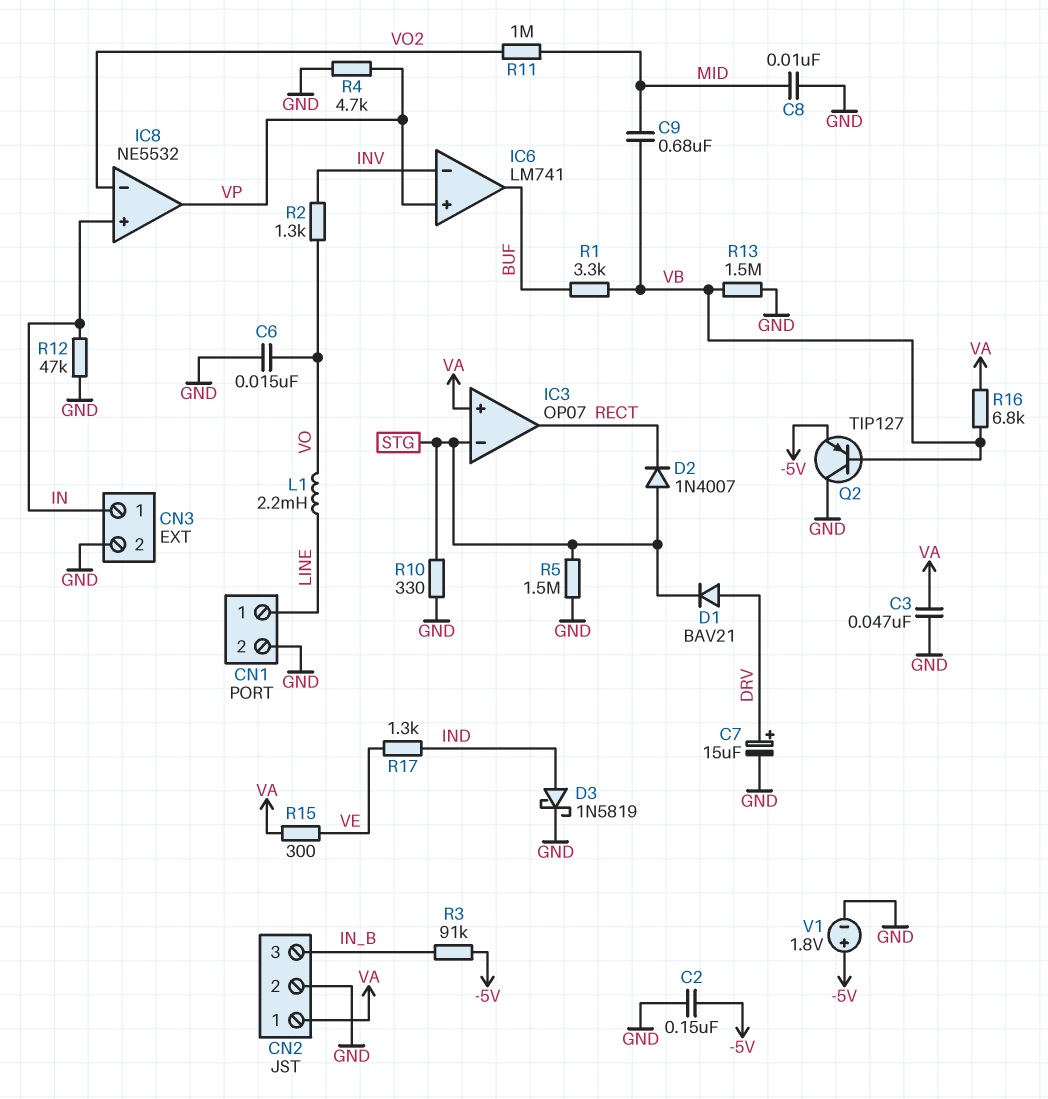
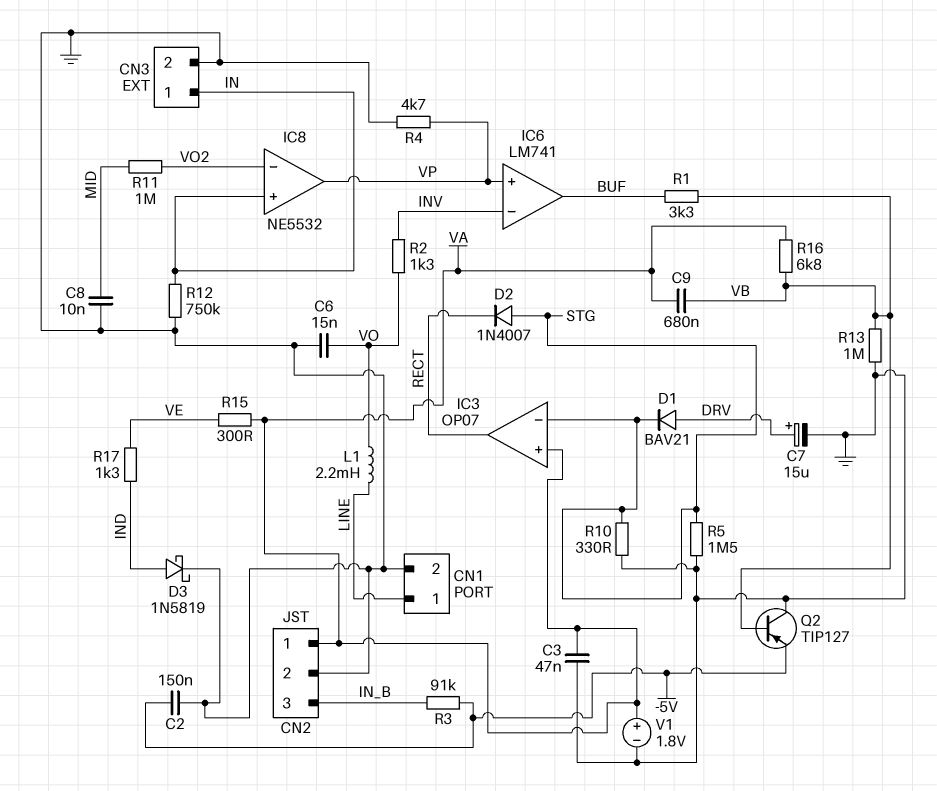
C9: 680nF (MID, VB) -> 680nF (VA, VB)
R12: 47k (GND, IN) -> 750k (GND, IN)
R13: 1.5M (GND, VB) -> 1M (GND, VB)
V1: 1.8V (plus -5V, minus GND) -> 1.8V (plus VA, minus GND)

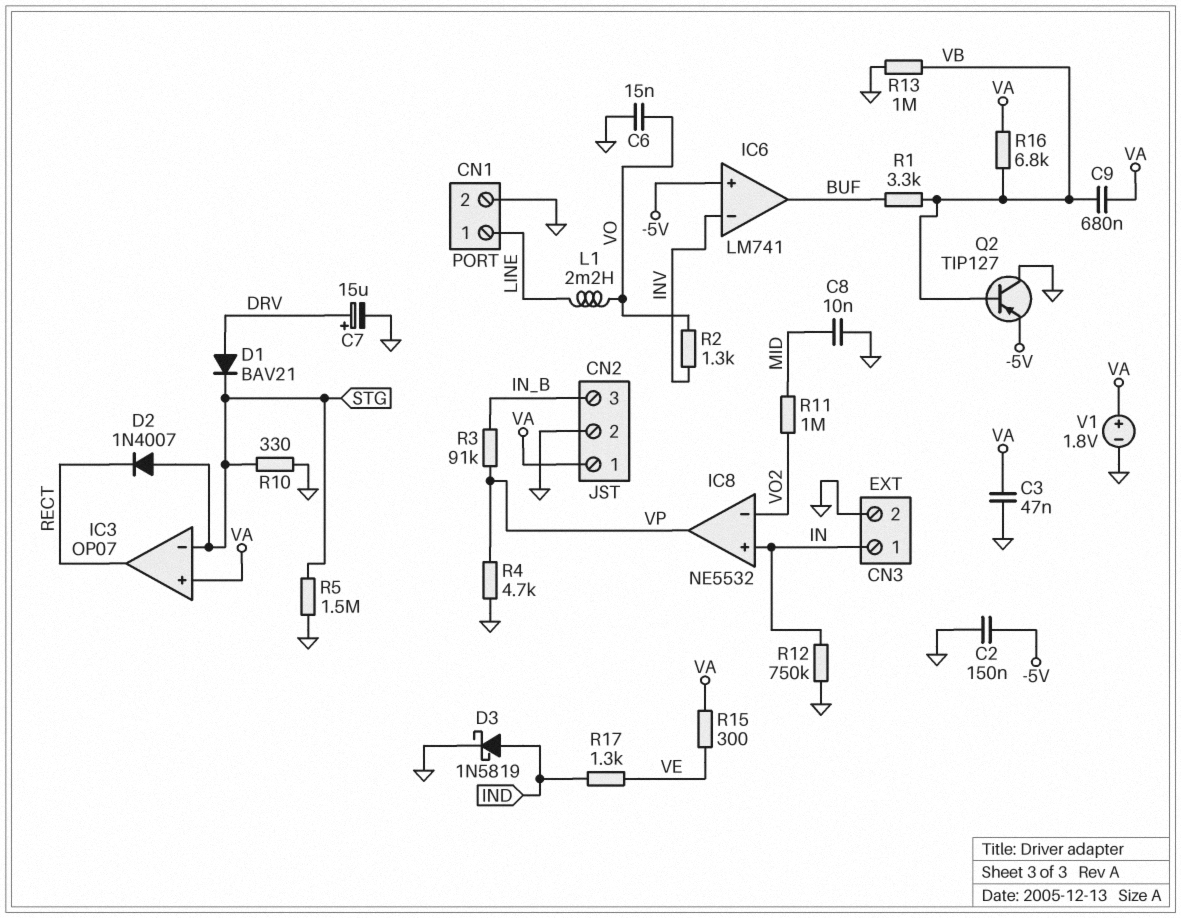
IC6 pin in+: VP -> -5V
R3: 91k (-5V, IN_B) -> 91k (IN_B, VP)

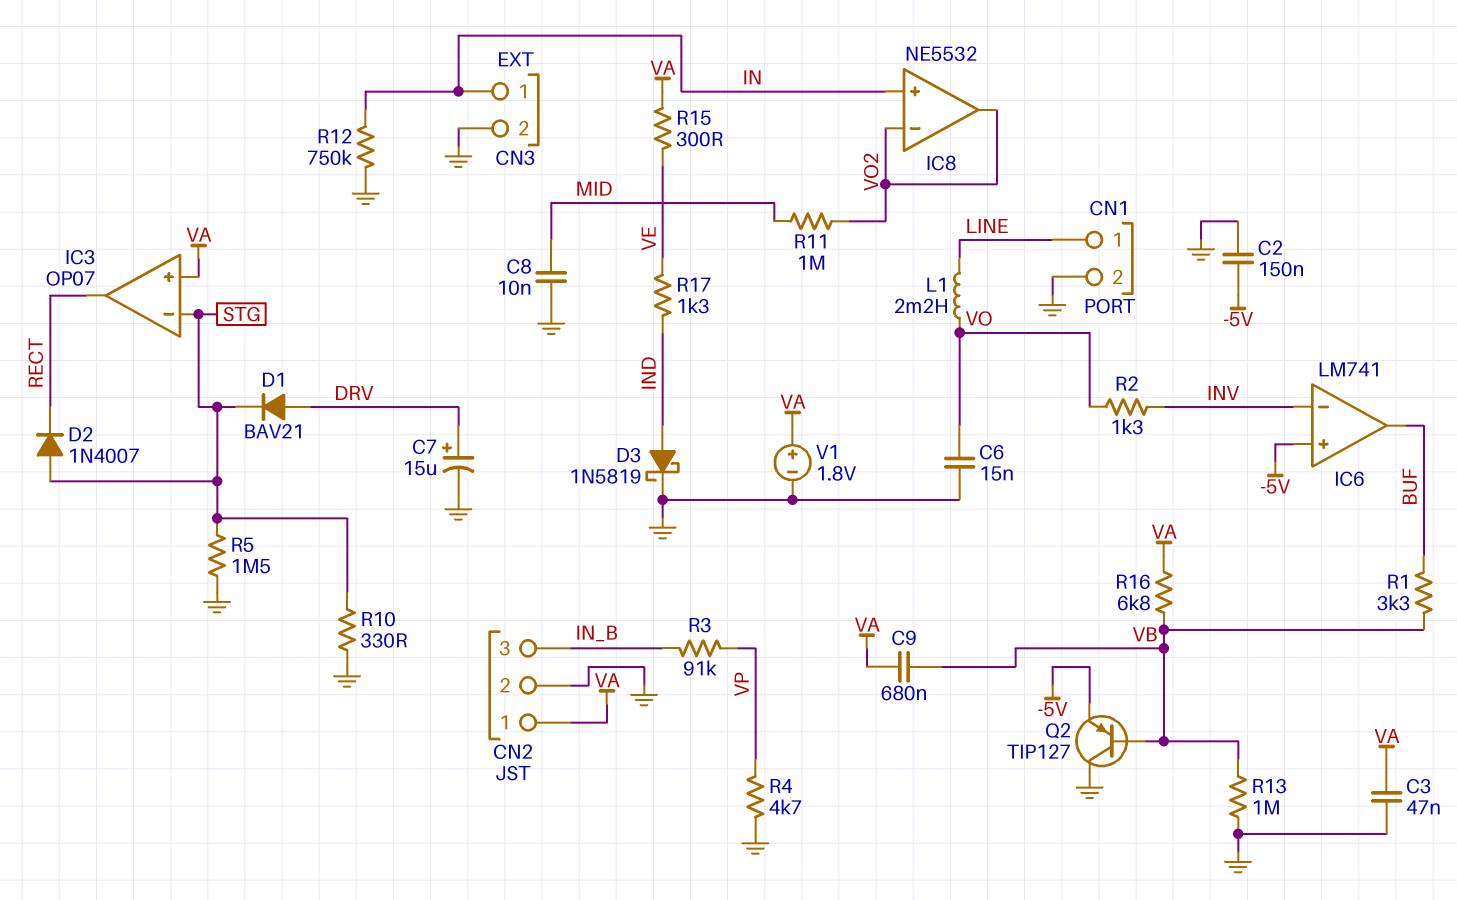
IC8 pin out: VP -> VO2

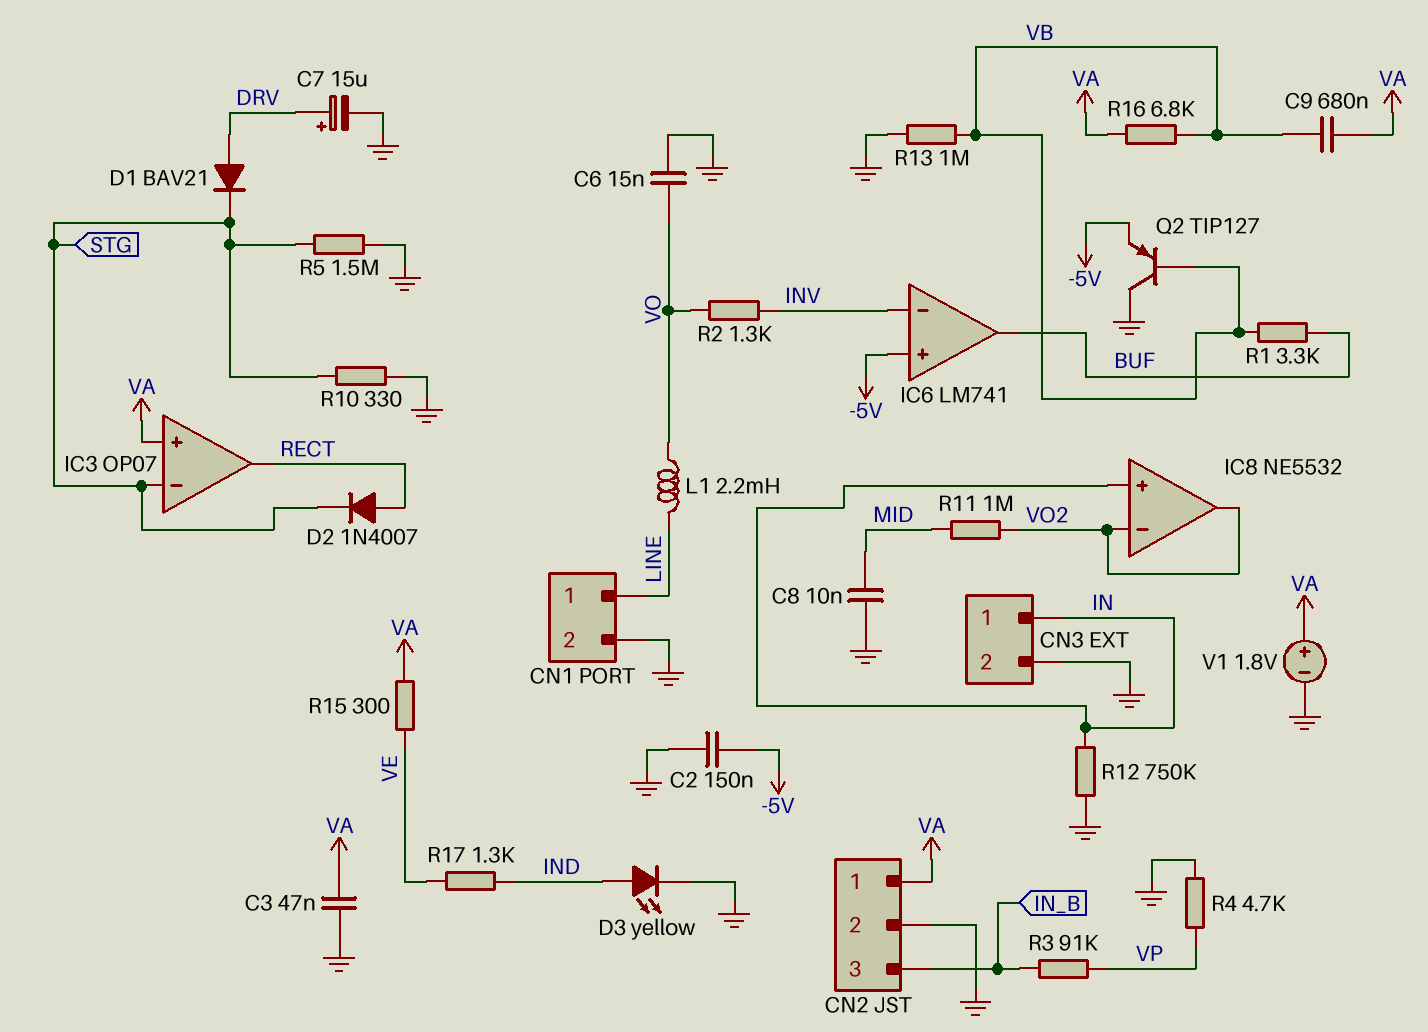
D2: diode 1N4007 (A STG, K RECT) -> diode 1N4007 (A RECT, K STG)
D3: schottky 1N5819 (A IND, K GND) -> LED yellow (A IND, K GND)

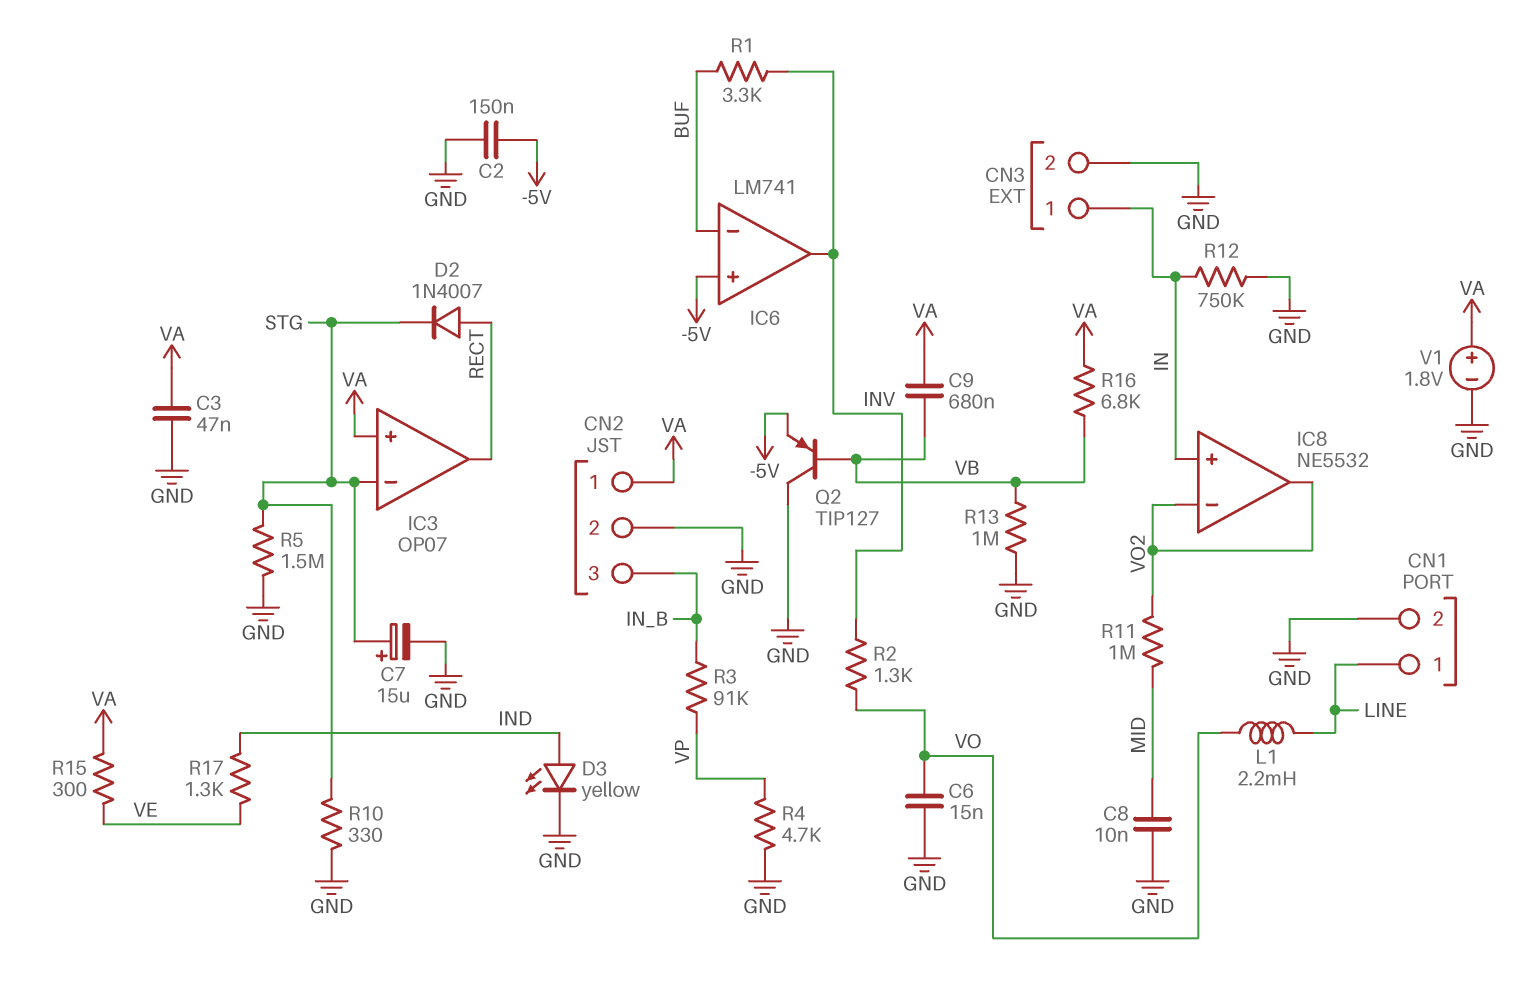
C7: 15uF (plus DRV, minus GND) -> 15uF (plus STG, minus GND)
D1: diode BAV21 (A DRV, K STG) -> none
IC6 pin in-: INV -> BUF
IC6 pin out: BUF -> INV
R1: 3.3k (BUF, VB) -> 3.3k (BUF, INV)

